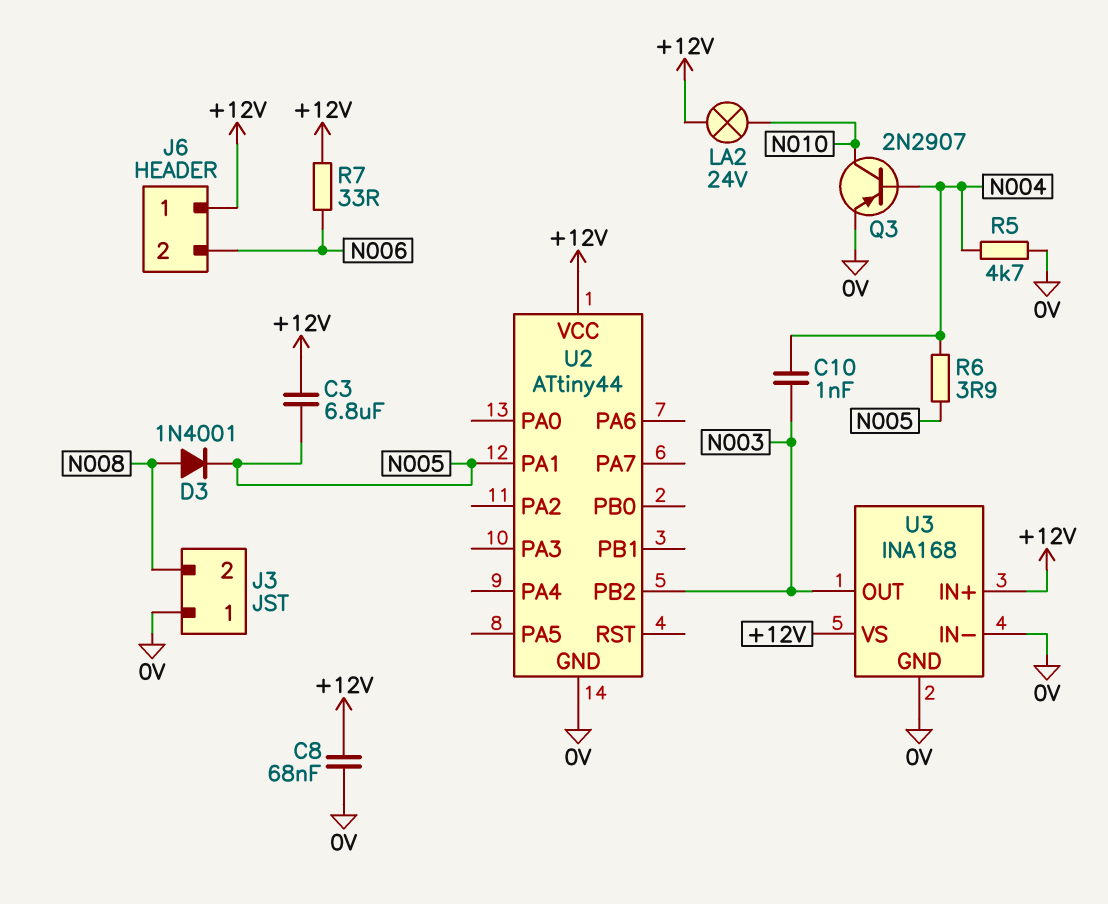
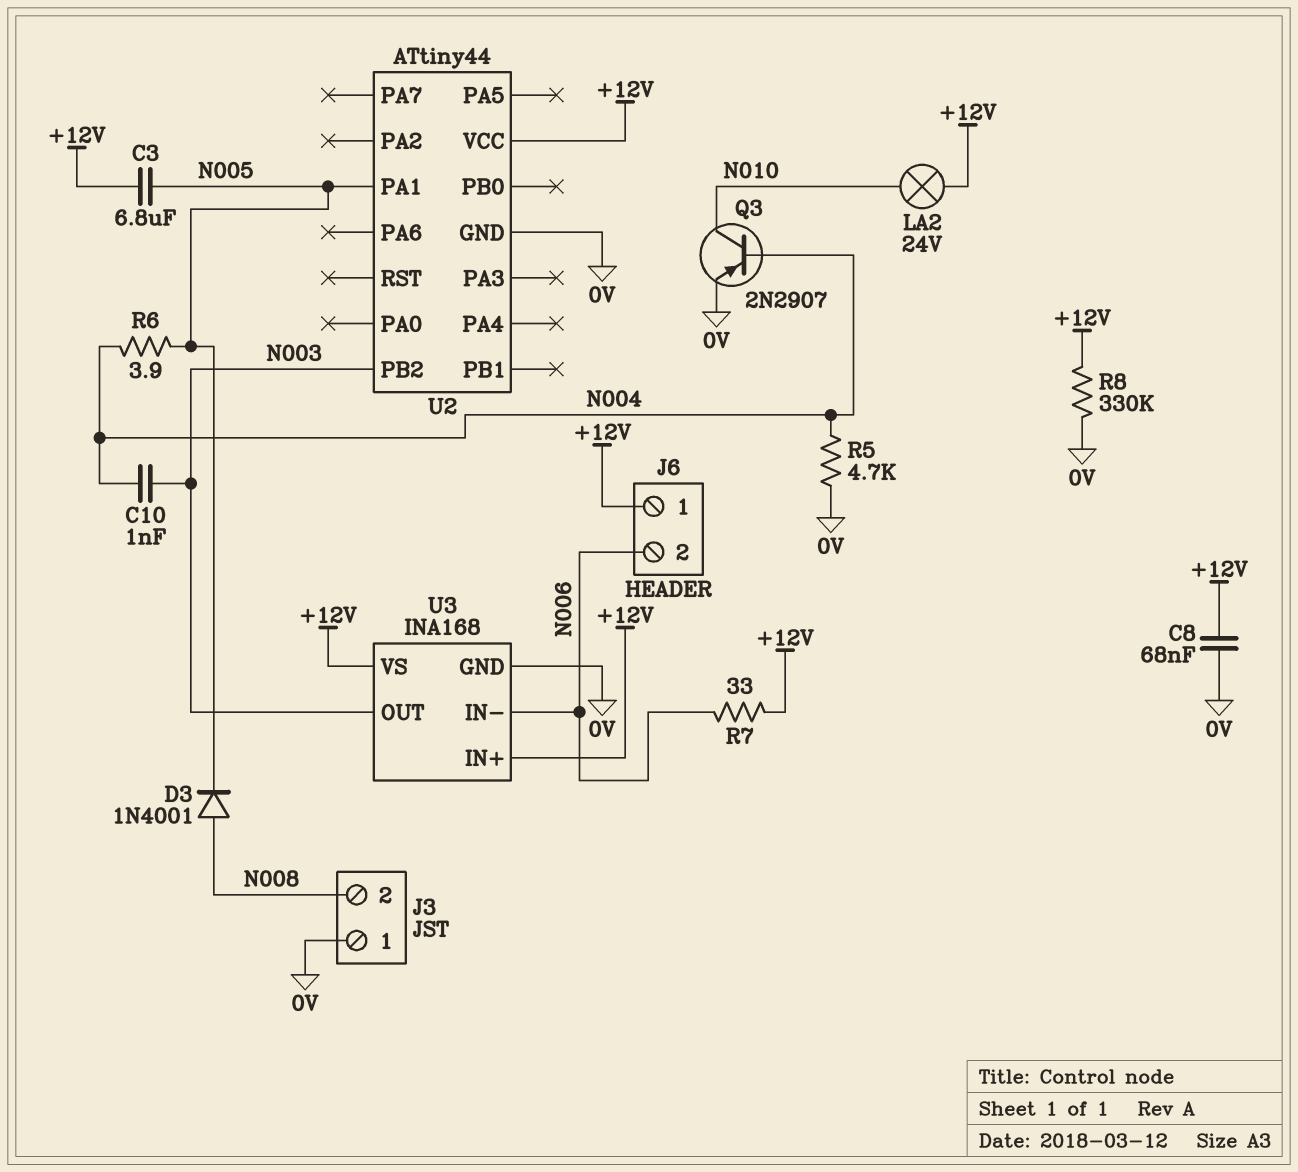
R8: none -> 330k (+12V, 0V)
U3 pin IN-: 0V -> N006

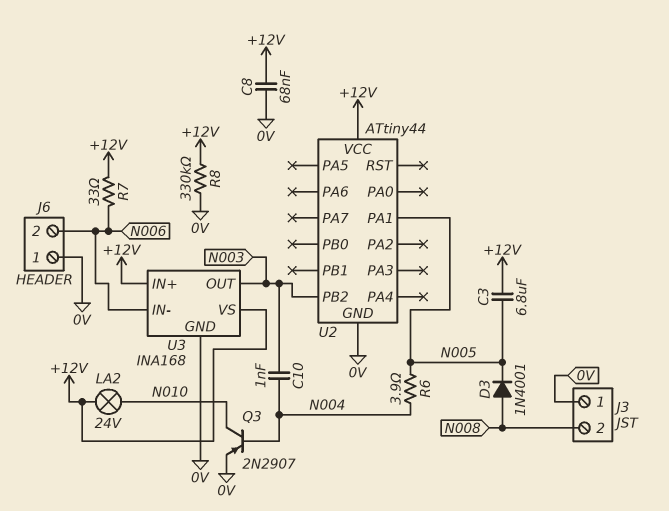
J6 pin 1: +12V -> 0V
R5: 4.7k (0V, N004) -> none

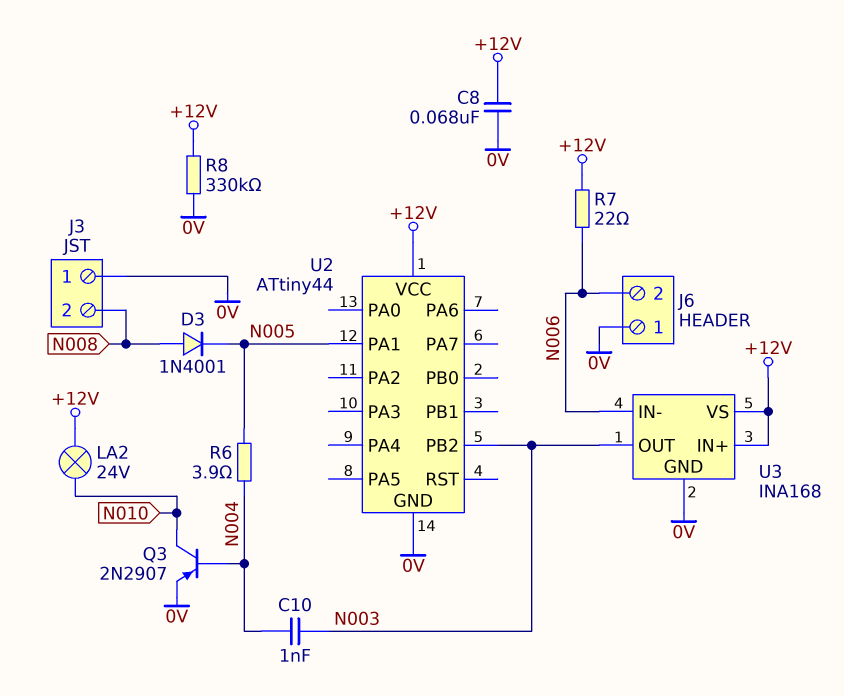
C3: 6.8uF (+12V, N005) -> none
R7: 33 (+12V, N006) -> 22 (+12V, N006)

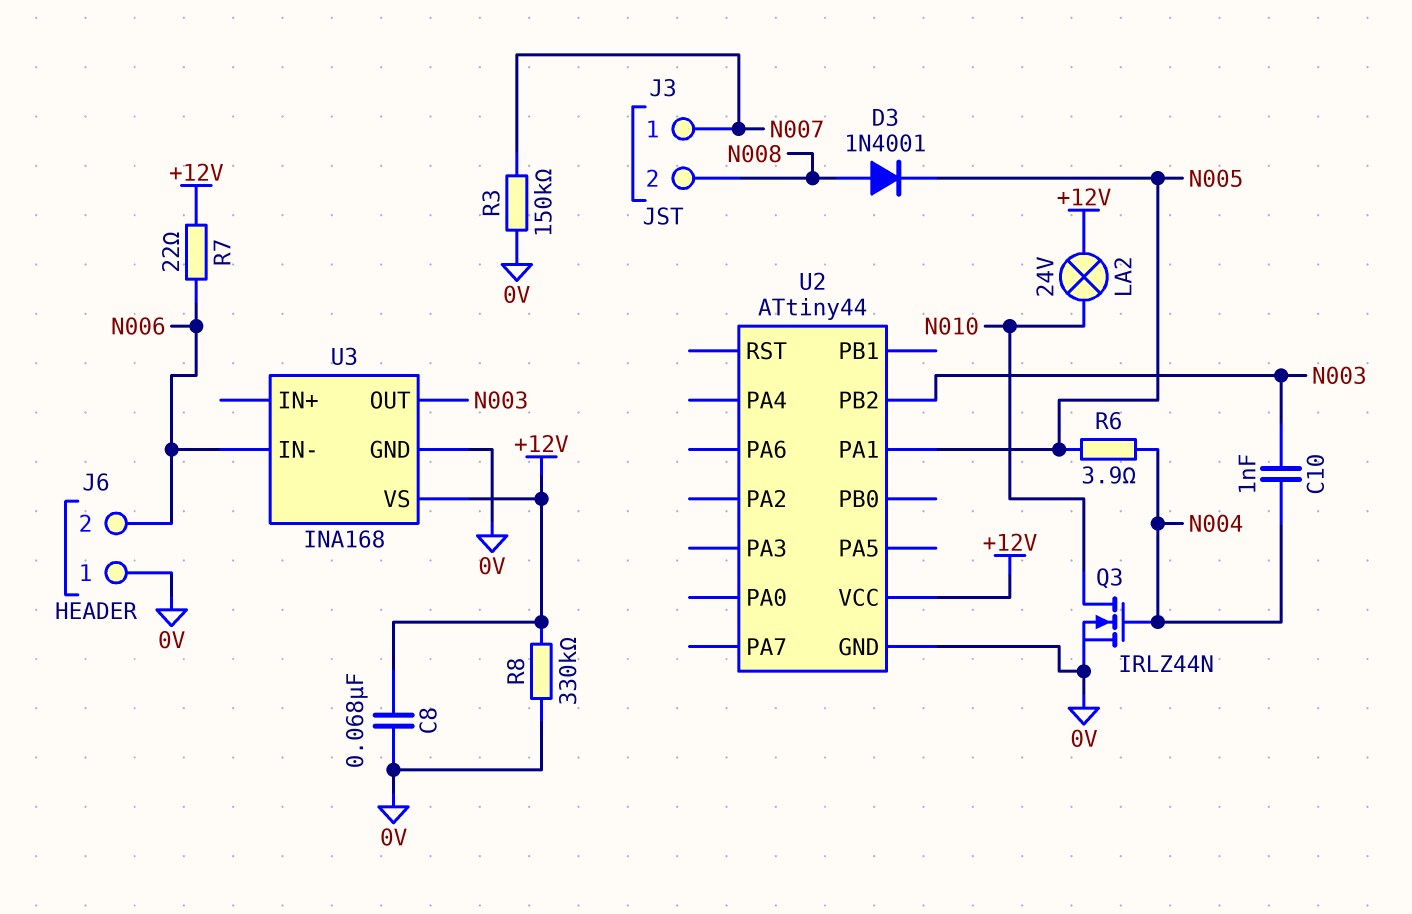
J3 pin 1: 0V -> N007
Q3: PNP 2N2907 (B N004, C N010, E 0V) -> NMOS IRLZ44N (G N004, D N010, S 0V)
R3: none -> 150k (0V, N007)
U3 pin IN+: +12V -> none

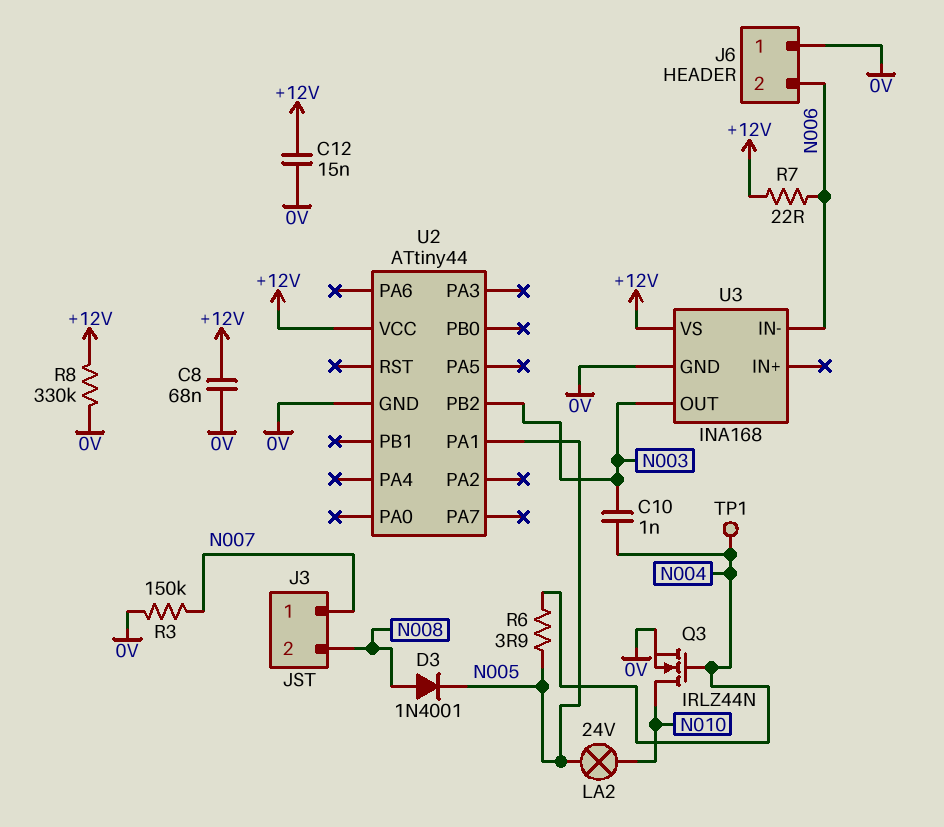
C12: none -> 15nF (+12V, 0V)
LA2: lamp 24V (+12V, N010) -> lamp 24V (N005, N010)
TP1: none -> test point (N004)

